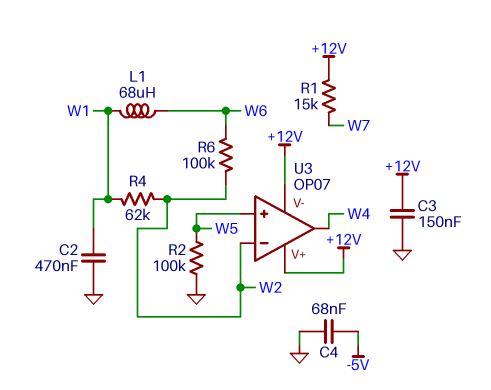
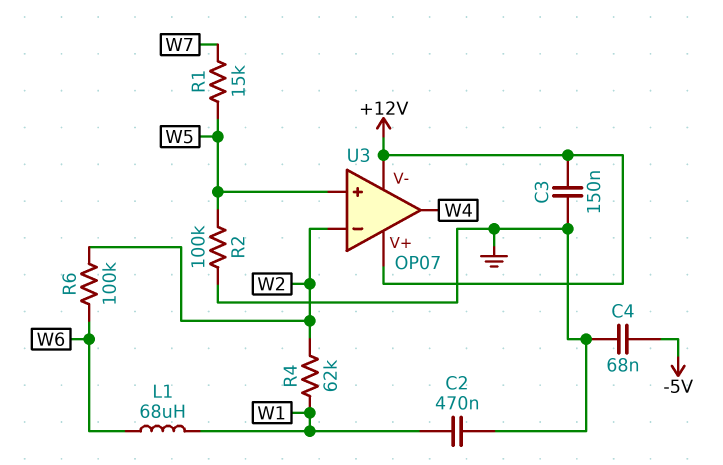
R1: 15k (+12V, W7) -> 15k (W5, W7)

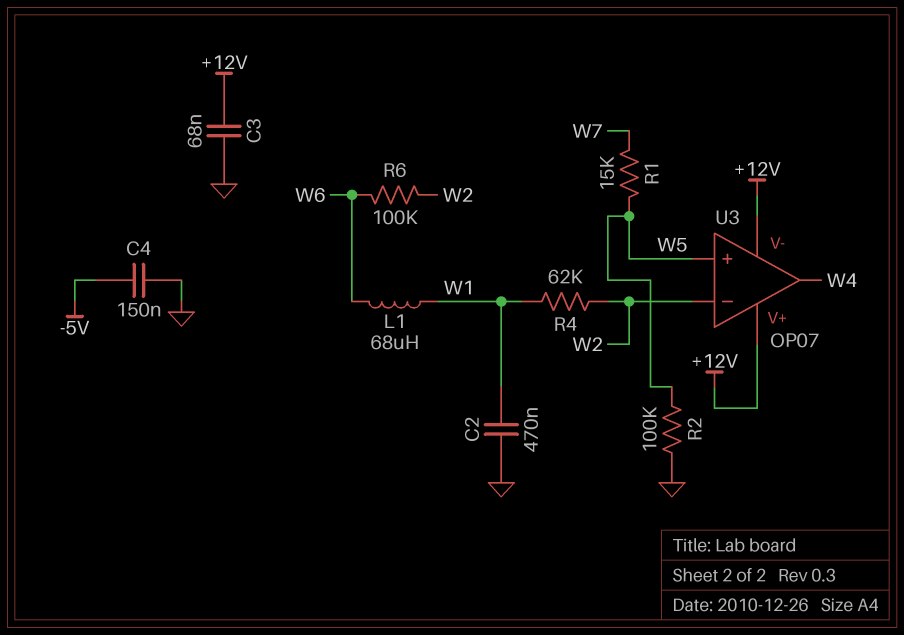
C3: 150nF (+12V, GND) -> 68nF (+12V, GND)
C4: 68nF (-5V, GND) -> 150nF (-5V, GND)

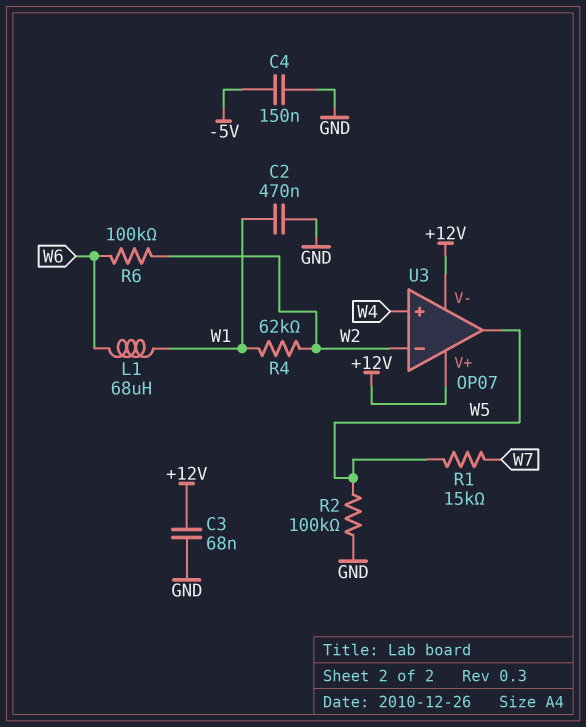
U3 pin in+: W5 -> W4
U3 pin out: W4 -> W5

